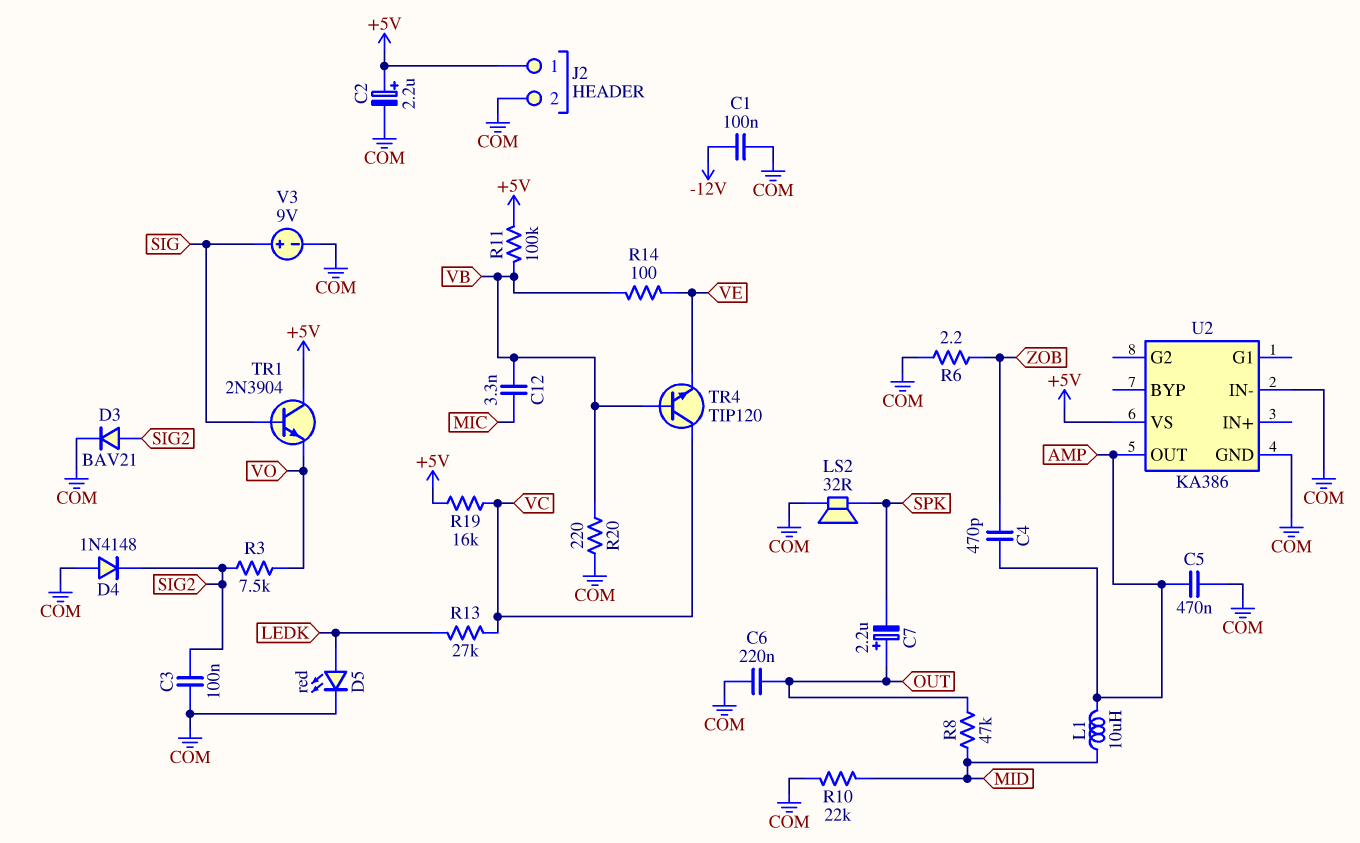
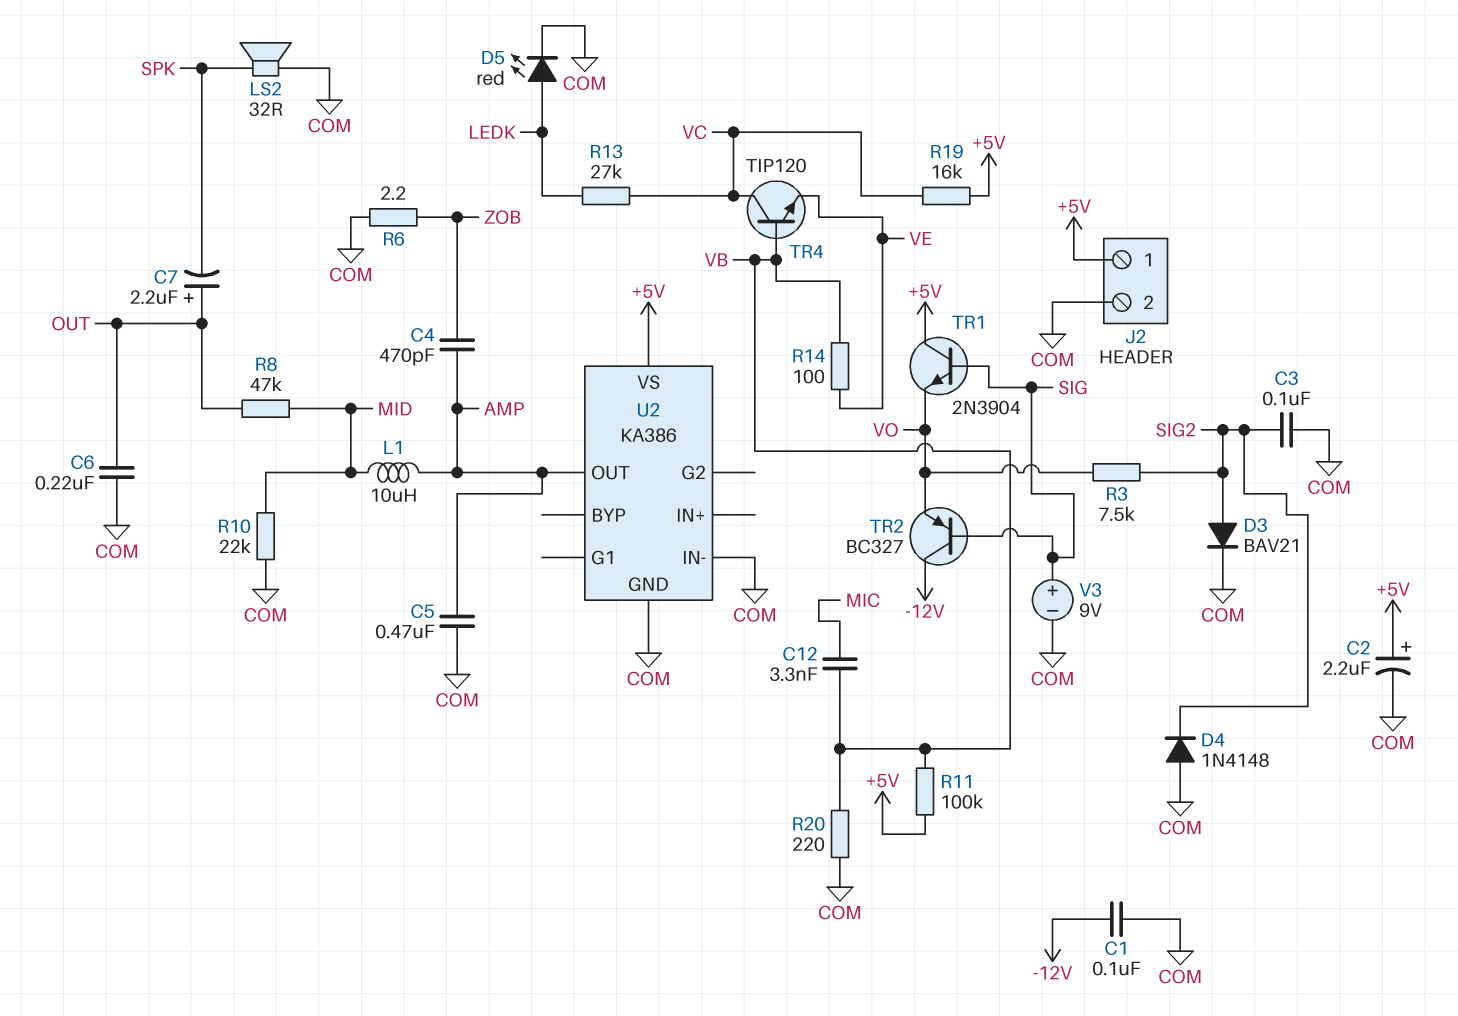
TR2: none -> PNP BC327 (B SIG, C -12V, E VO)

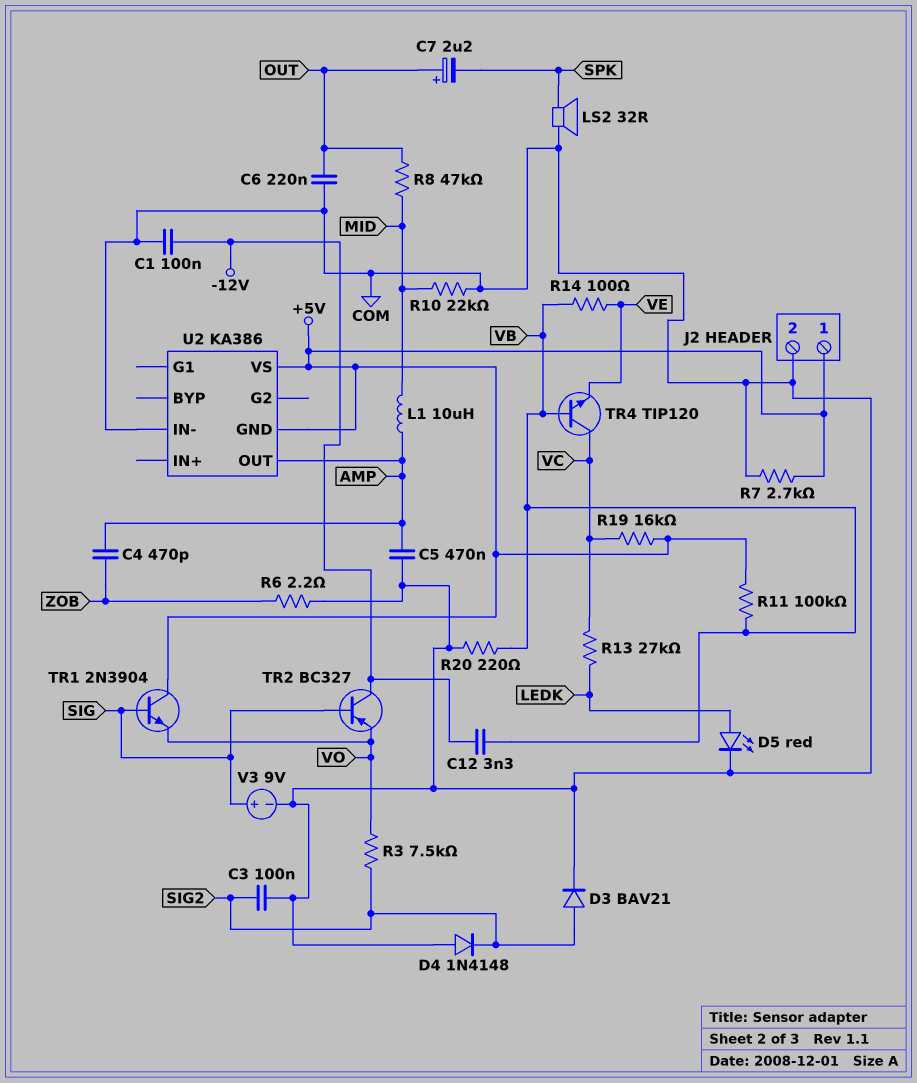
C2: 2.2uF (plus +5V, minus COM) -> none
C12: 3.3nF (MIC, VB) -> 3.3nF (-12V, VB)
R7: none -> 2.7k (+5V, COM)
U2 pin GND: COM -> +5V

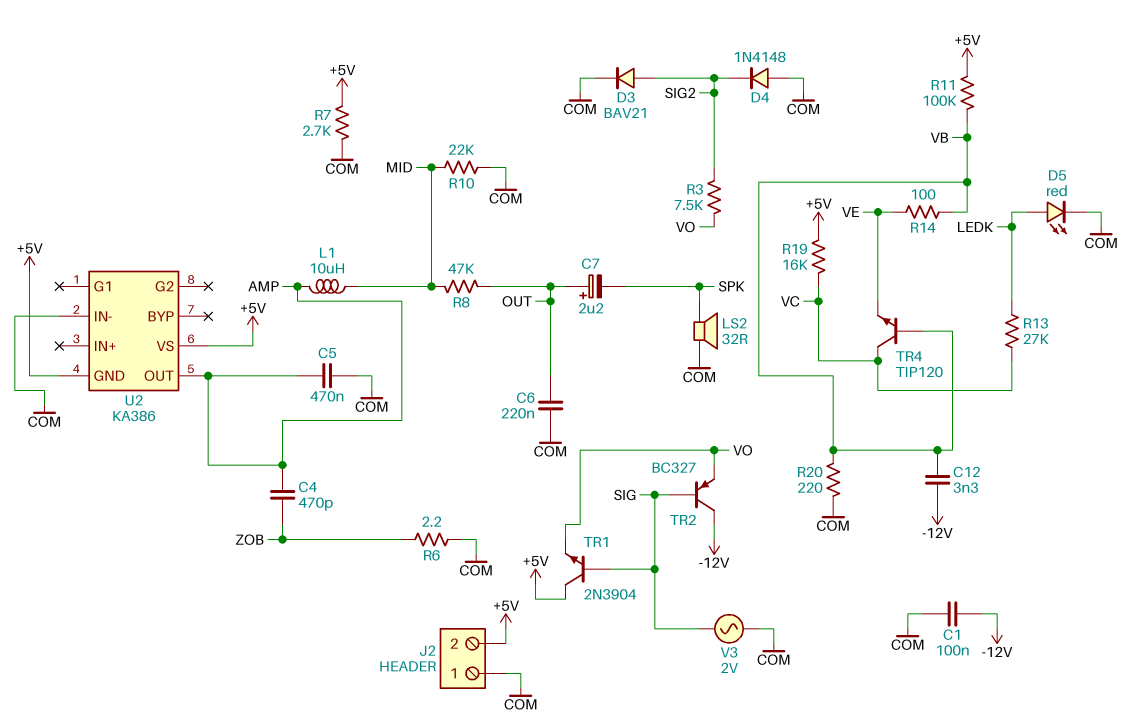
C3: 100nF (COM, SIG2) -> none
J2 pin 1: +5V -> COM
J2 pin 2: COM -> +5V
V3: 9V (plus SIG, minus COM) -> AC 2V (COM, SIG)

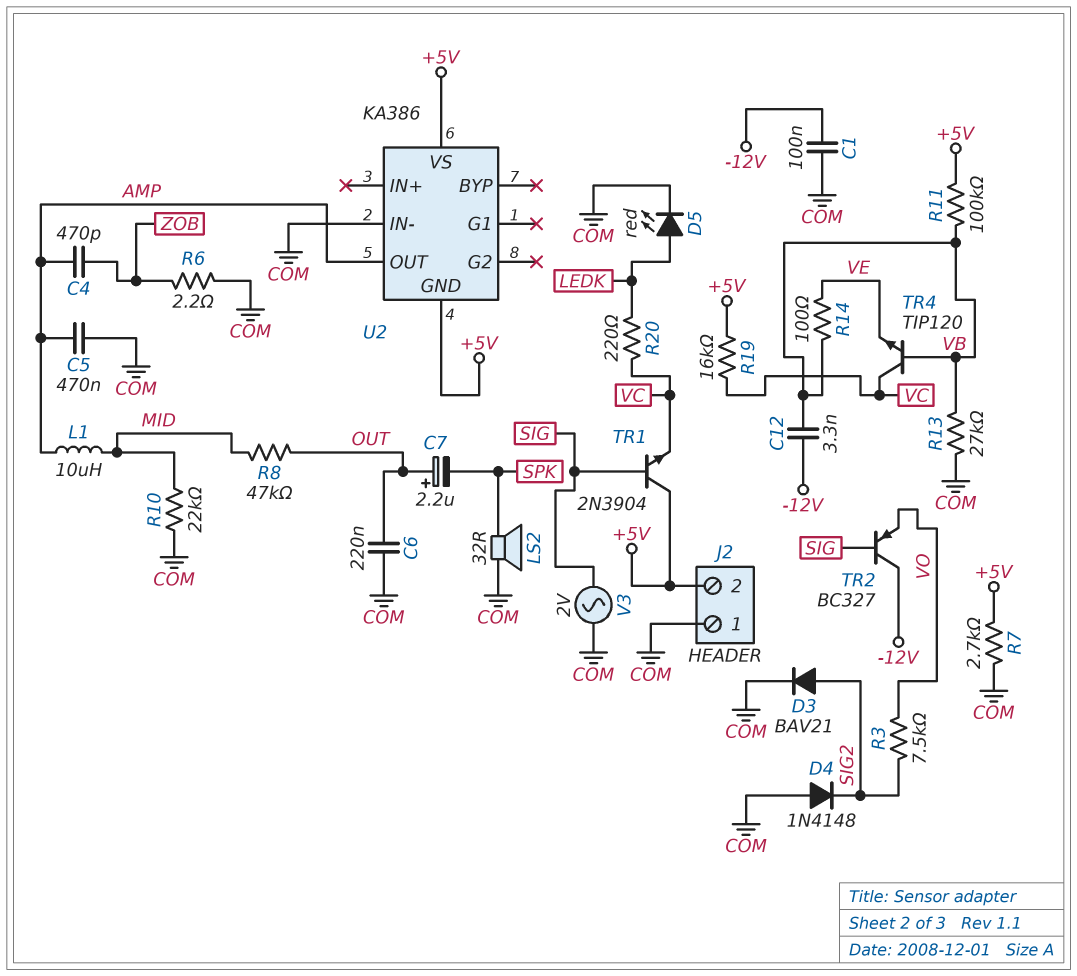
R13: 27k (LEDK, VC) -> 27k (COM, VB)
R20: 220 (COM, VB) -> 220 (LEDK, VC)
TR1: NPN 2N3904 (B SIG, C +5V, E VO) -> NPN 2N3904 (B SIG, C +5V, E VC)

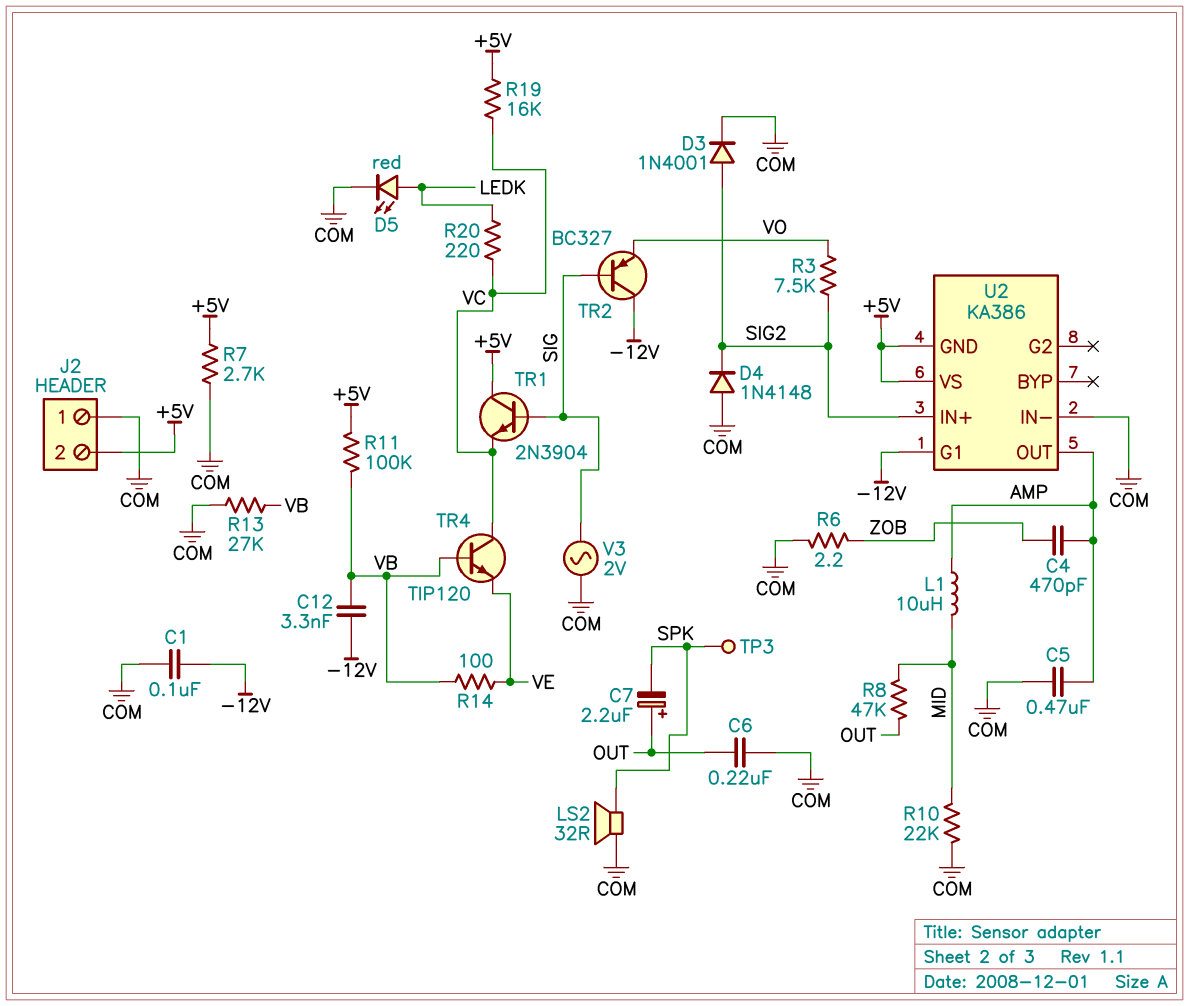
D3: diode BAV21 (A SIG2, K COM) -> diode 1N4001 (A SIG2, K COM)
TP3: none -> test point (SPK)
U2 pin G1: none -> -12V
U2 pin IN+: none -> SIG2

